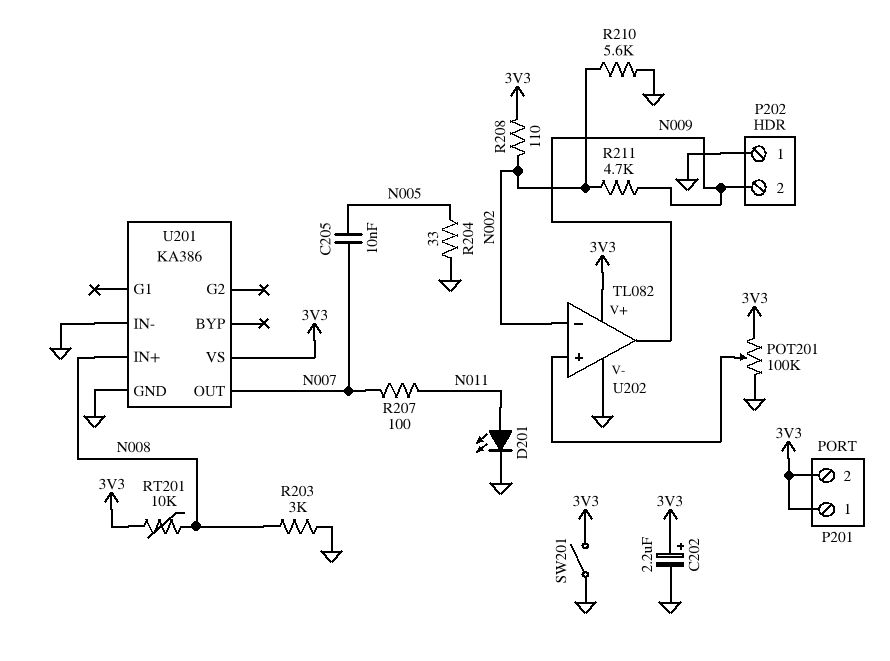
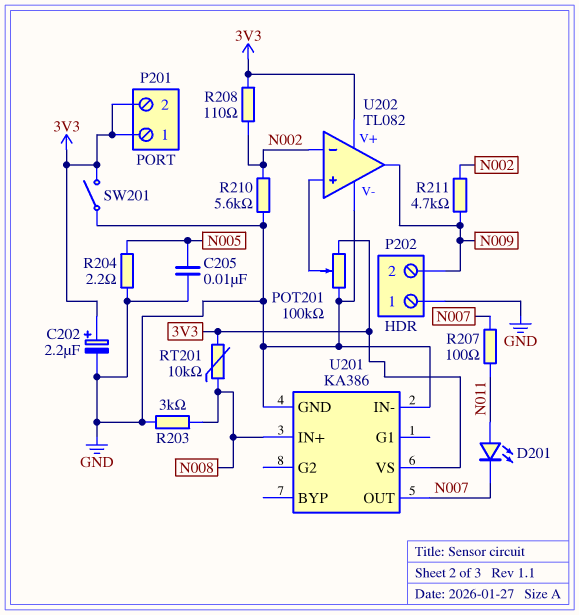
C205: 10nF (N005, N007) -> 10nF (GND, N005)
D201: LED (A N011, K GND) -> LED (A N011, K N007)
R204: 33 (GND, N005) -> 2.2 (GND, N005)

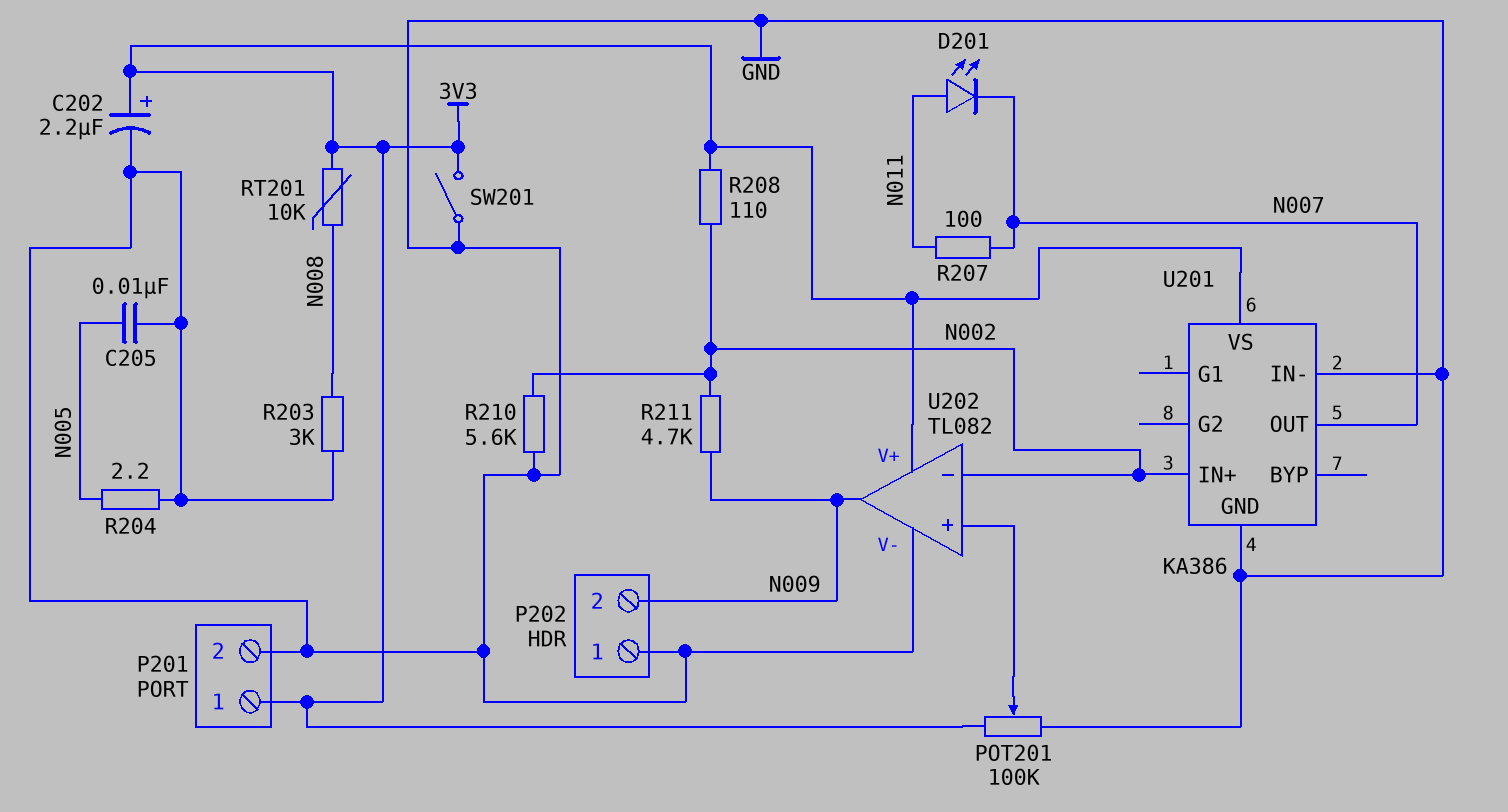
P201 pin 2: 3V3 -> GND
U201 pin IN+: N008 -> N002

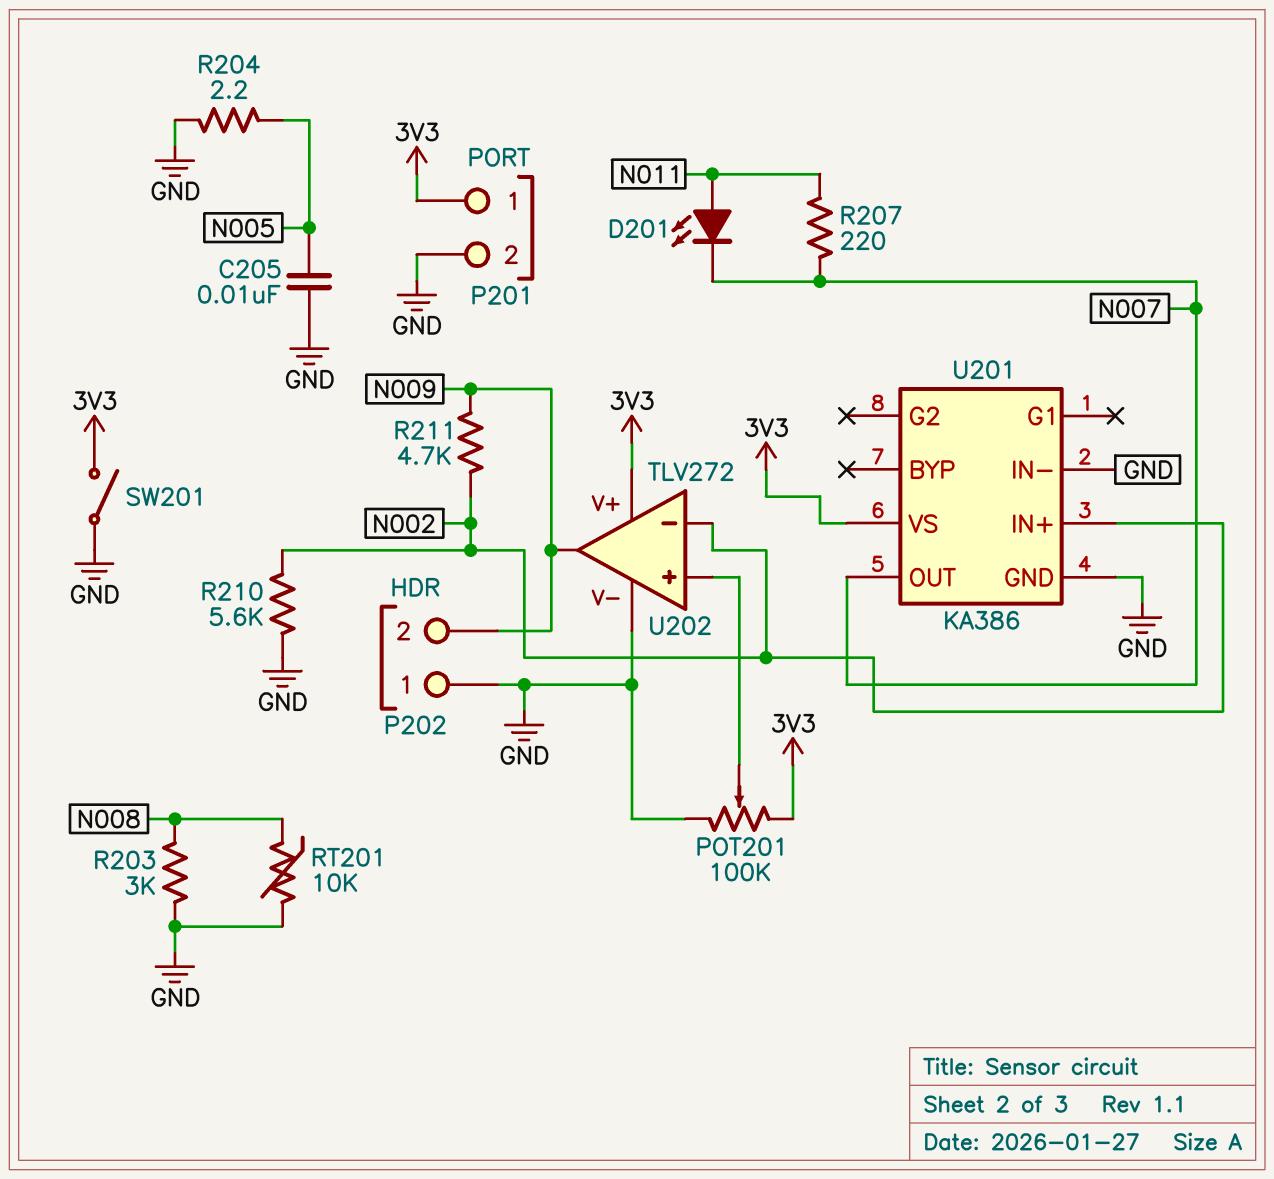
C202: 2.2uF (plus 3V3, minus GND) -> none
R207: 100 (N007, N011) -> 220 (N007, N011)
R208: 110 (3V3, N002) -> none
RT201: 10k (3V3, N008) -> 10k (GND, N008)
U202: TL082 -> TLV272

